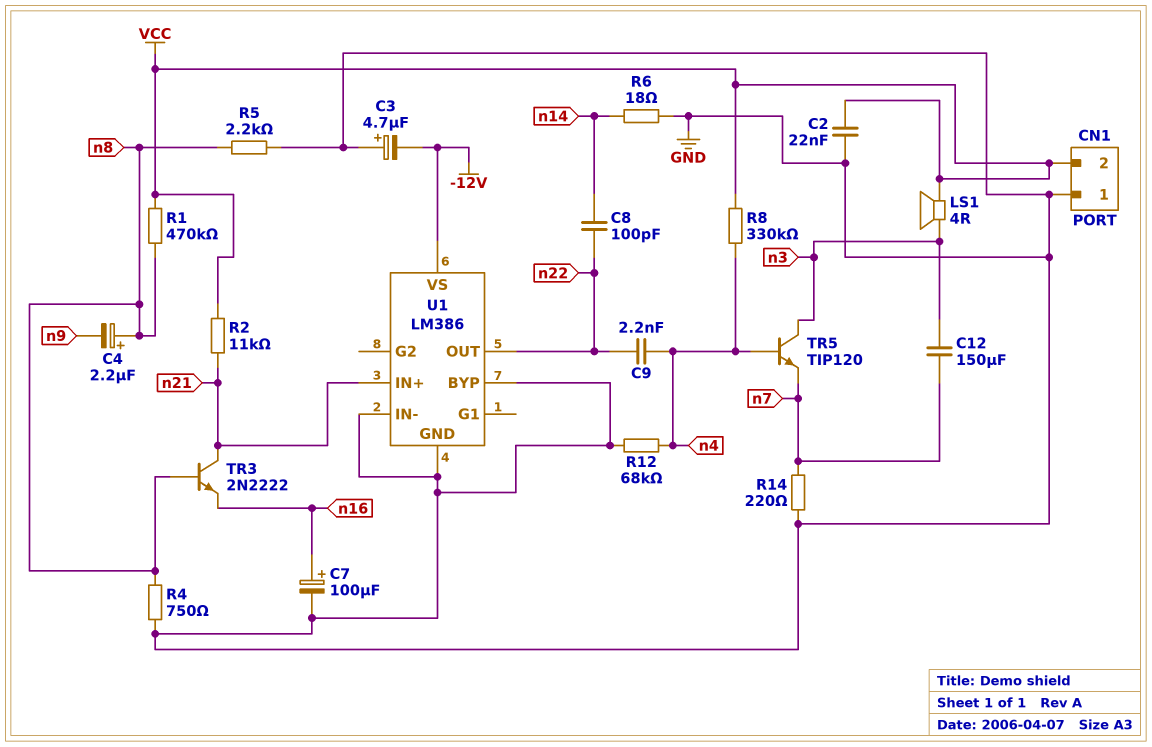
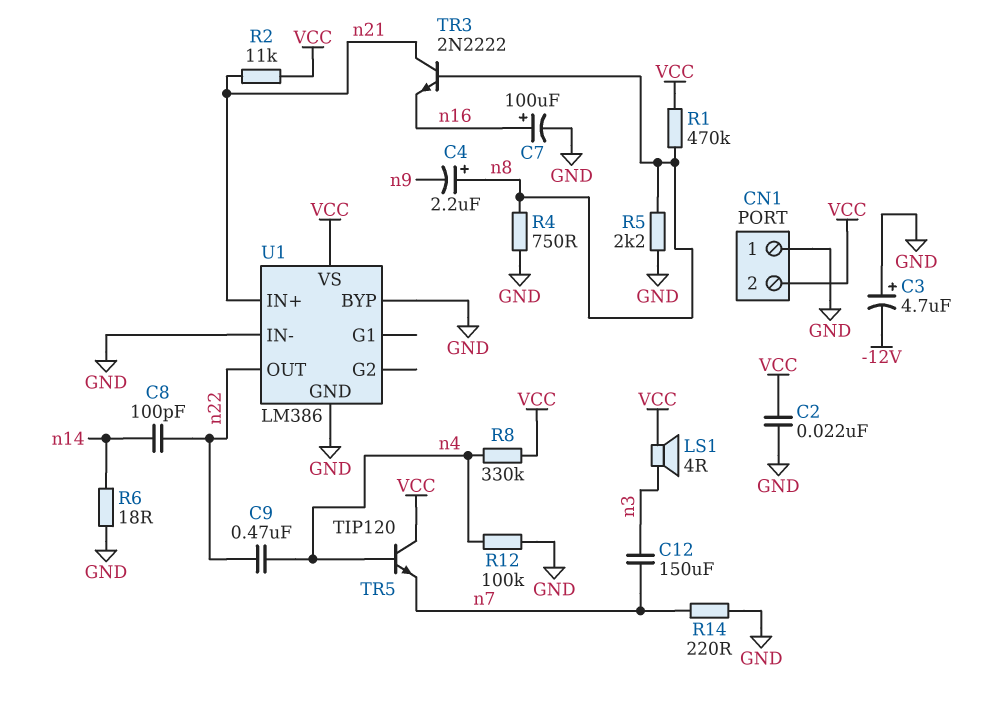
C9: 2.2nF (n4, n22) -> 470nF (n4, n22)
R12: 68k (GND, n4) -> 100k (GND, n4)
TR5: NPN TIP120 (B n4, C n3, E n7) -> NPN TIP120 (B n4, C VCC, E n7)
U1 pin VS: -12V -> VCC

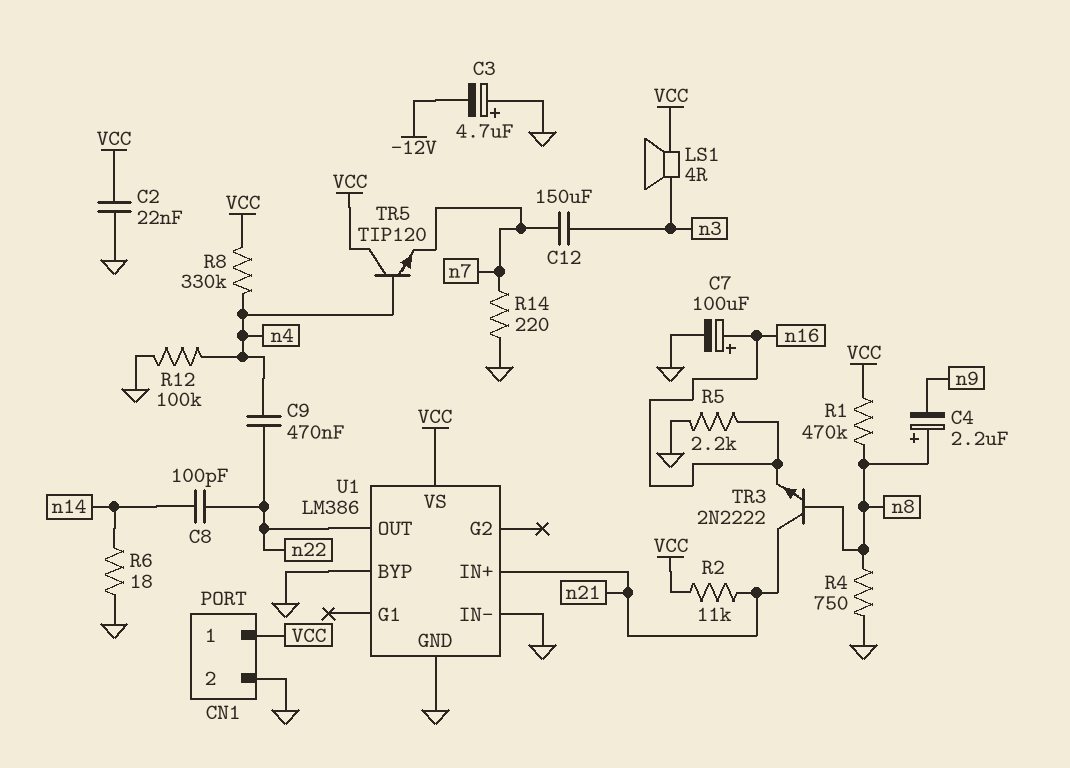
CN1 pin 1: GND -> VCC
CN1 pin 2: VCC -> GND
R5: 2.2k (GND, n8) -> 2.2k (GND, n16)

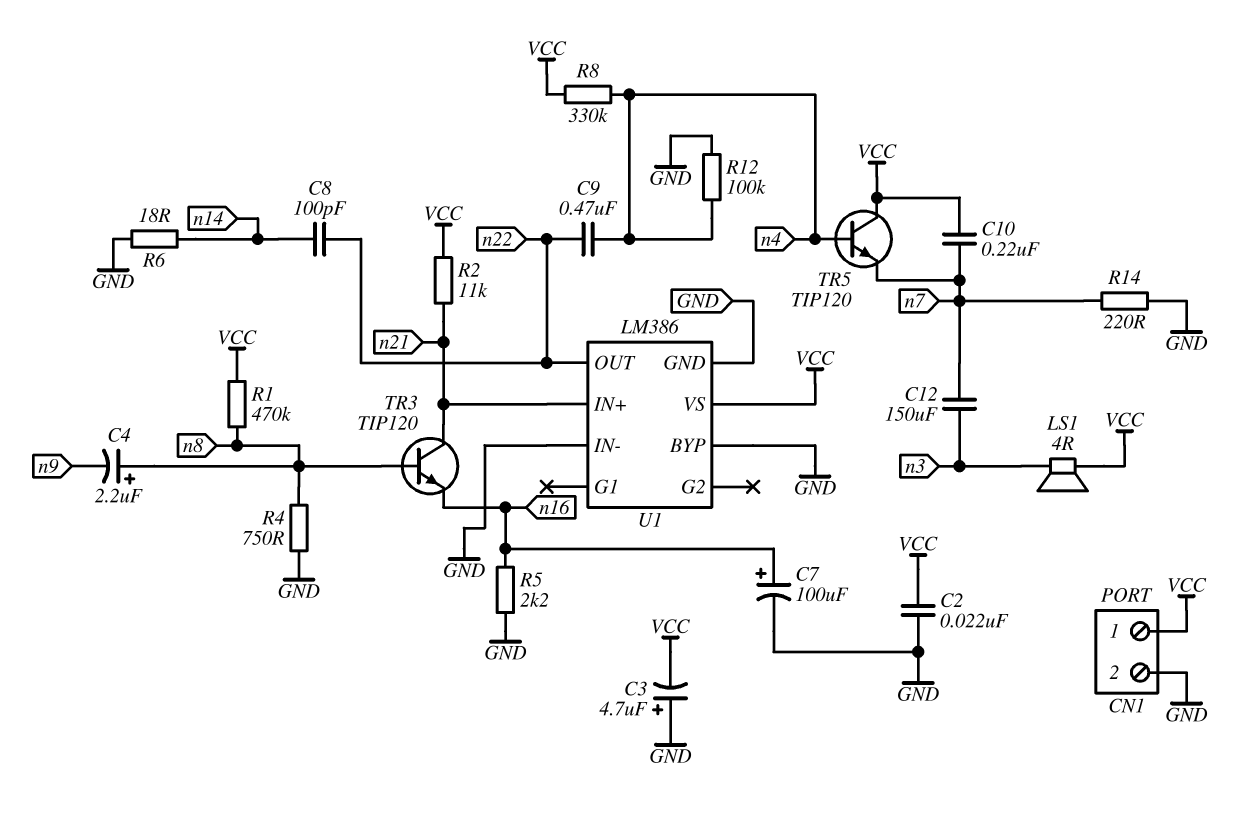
C3: 4.7uF (plus GND, minus -12V) -> 4.7uF (plus GND, minus VCC)
C10: none -> 220nF (VCC, n7)
TR3: NPN 2N2222 (B n8, C n21, E n16) -> NPN TIP120 (B n8, C n21, E n16)

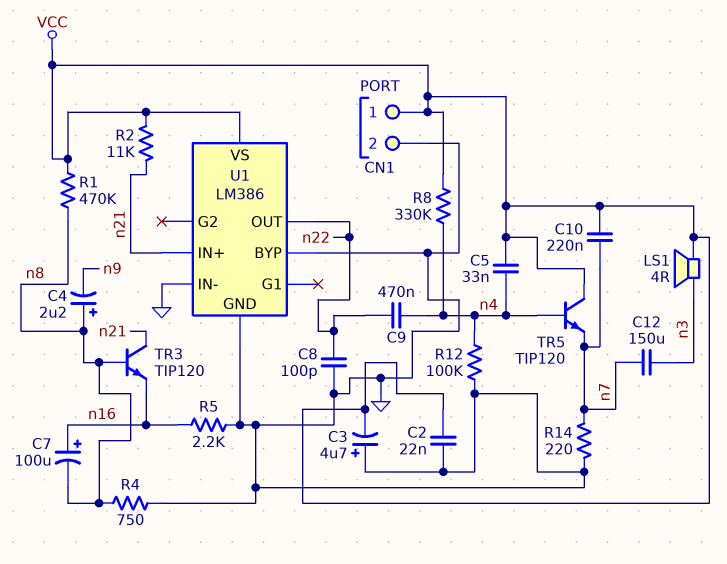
C5: none -> 33nF (VCC, n4)
C7: 100uF (plus n16, minus GND) -> 100uF (plus n16, minus n8)
C8: 100pF (n14, n22) -> 100pF (GND, n22)
R6: 18 (GND, n14) -> none

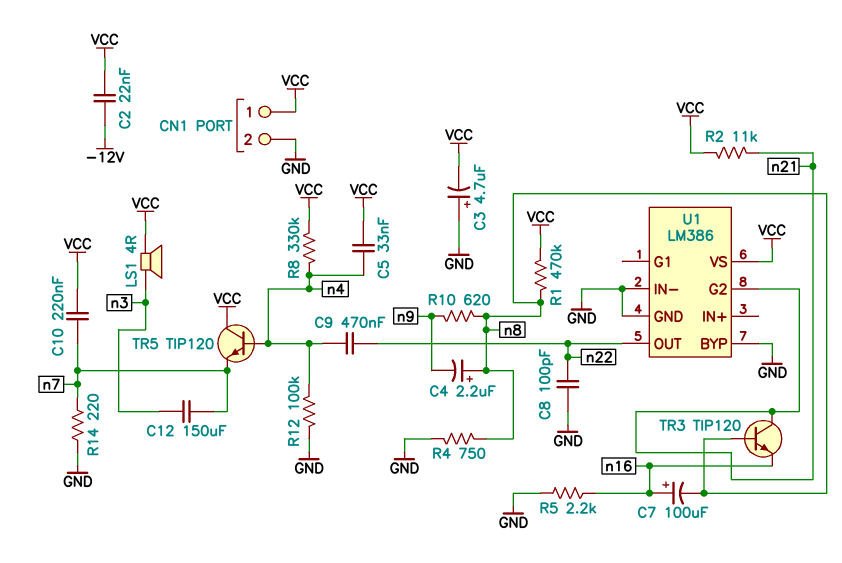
C2: 22nF (GND, VCC) -> 22nF (-12V, VCC)
R10: none -> 620 (n8, n9)
U1 pin G2: none -> n21
U1 pin IN+: n21 -> none

